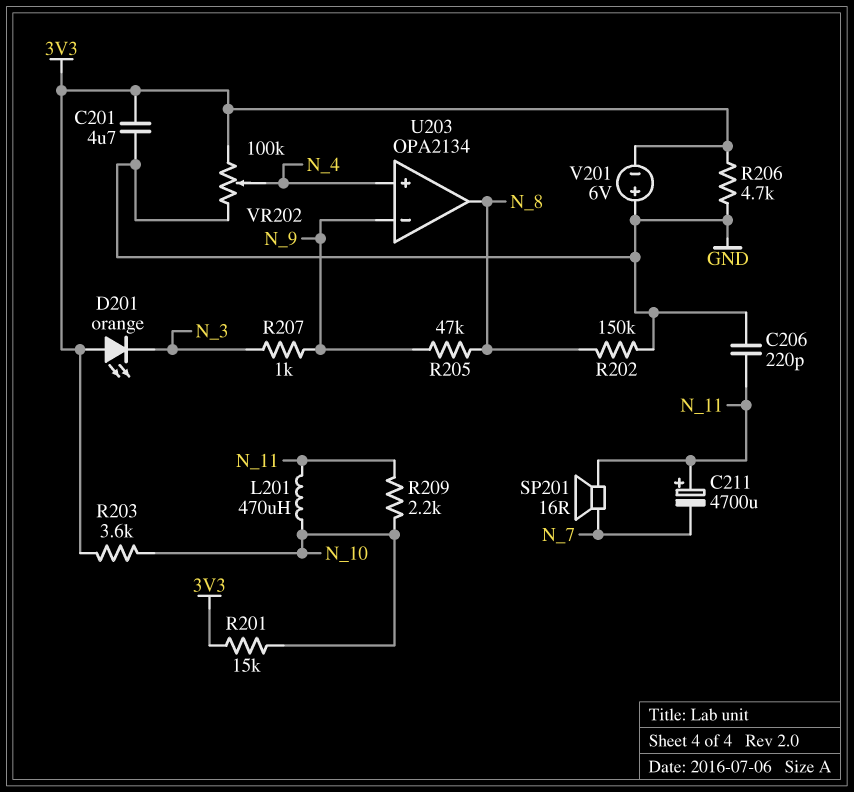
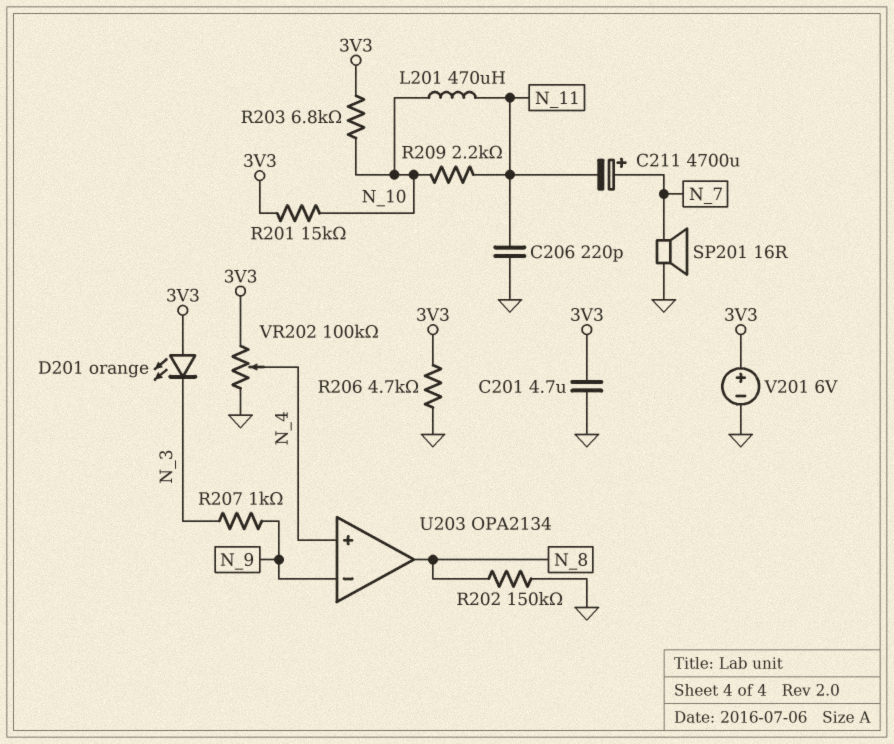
C211: 4700uF (plus N_11, minus N_7) -> 4700uF (plus N_7, minus N_11)
R203: 3.6k (3V3, N_10) -> 6.8k (3V3, N_10)
R205: 47k (N_8, N_9) -> none
SP201: speaker 16R (N_7, N_11) -> speaker 16R (GND, N_7)
V201: 6V (plus GND, minus 3V3) -> 6V (plus 3V3, minus GND)

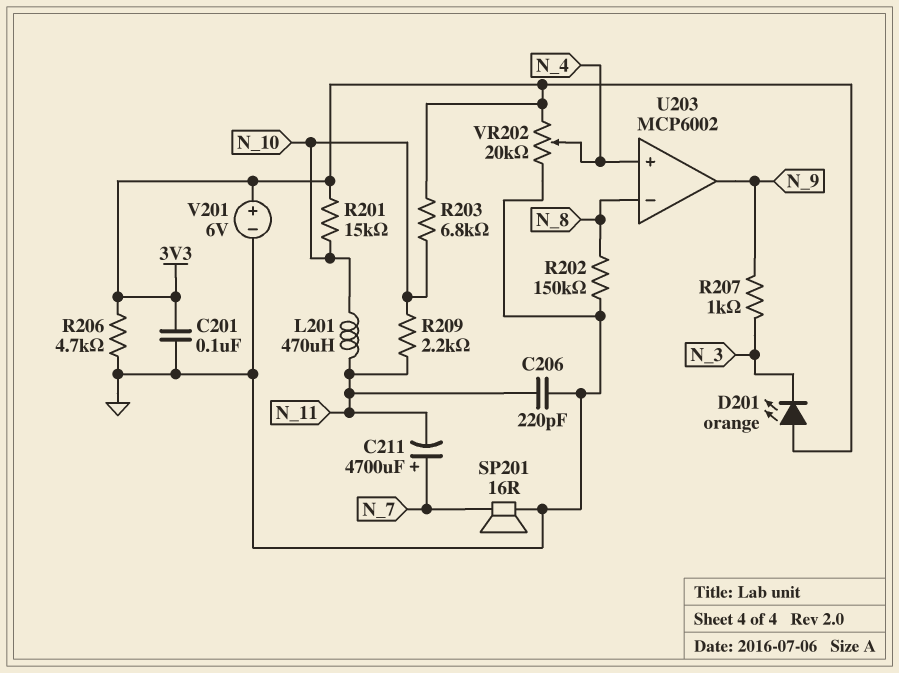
C201: 4.7uF (3V3, GND) -> 100nF (3V3, GND)
U203: OPA2134 -> MCP6002
U203 pin in-: N_9 -> N_8
U203 pin out: N_8 -> N_9
VR202: 100k (3V3, GND, wiper N_4) -> 20k (3V3, GND, wiper N_4)

